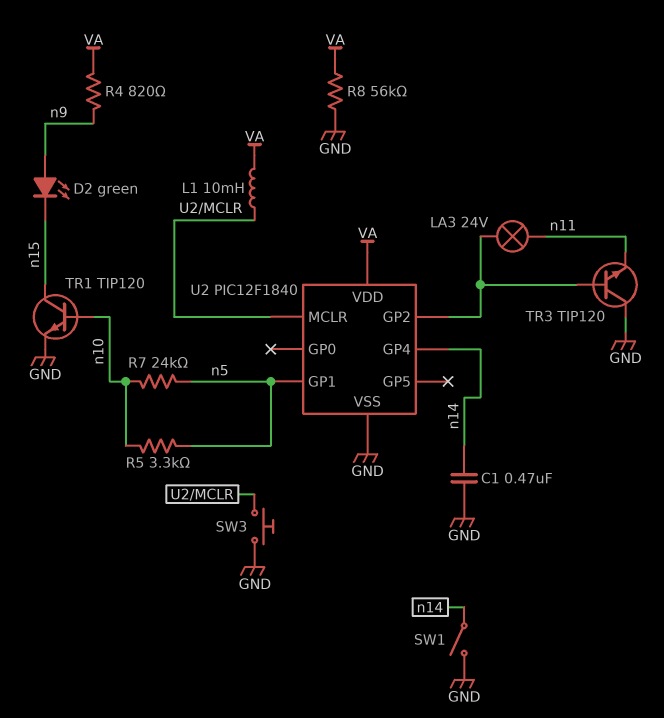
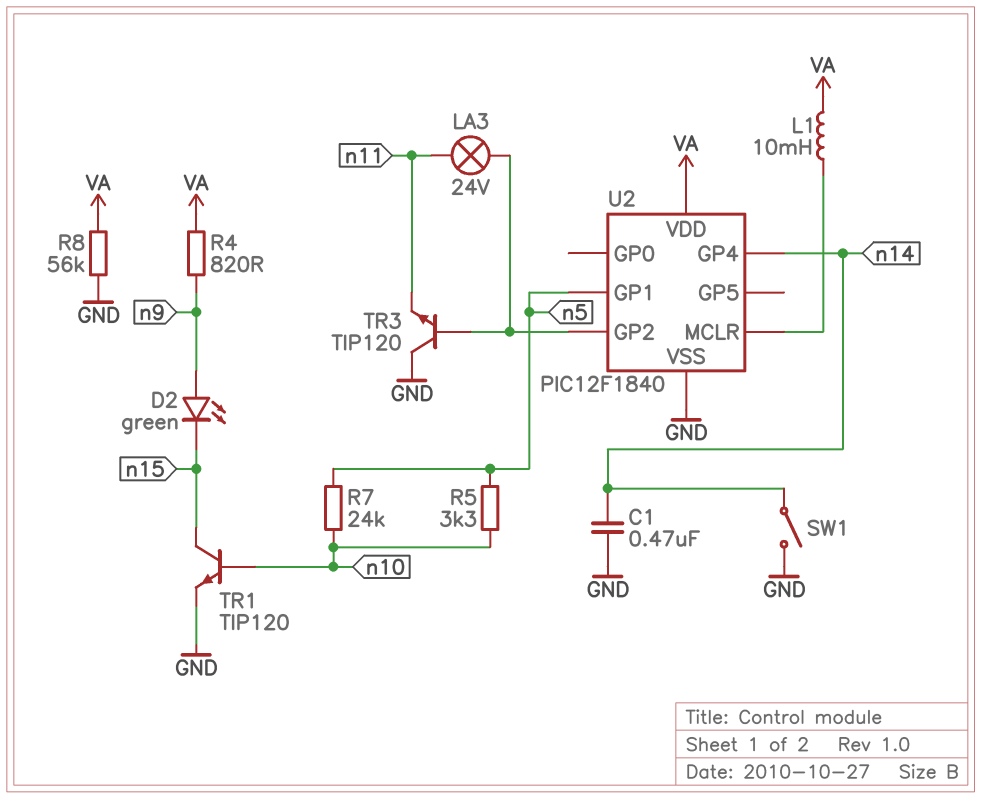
SW3: button (GND, U2/MCLR) -> none

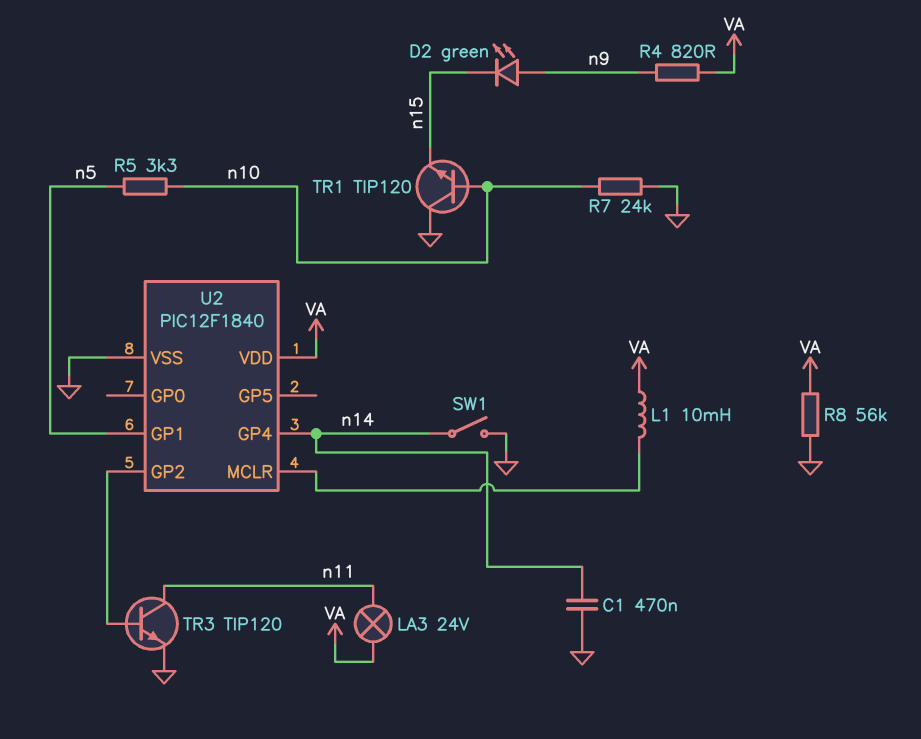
LA3: lamp 24V (U2/GP2, n11) -> lamp 24V (VA, n11)
R7: 24k (n5, n10) -> 24k (GND, n10)
TR1: NPN TIP120 (B n10, C n15, E GND) -> NPN TIP120 (B n10, C GND, E n15)
TR3: NPN TIP120 (B U2/GP2, C GND, E n11) -> NPN TIP120 (B U2/GP2, C n11, E GND)

